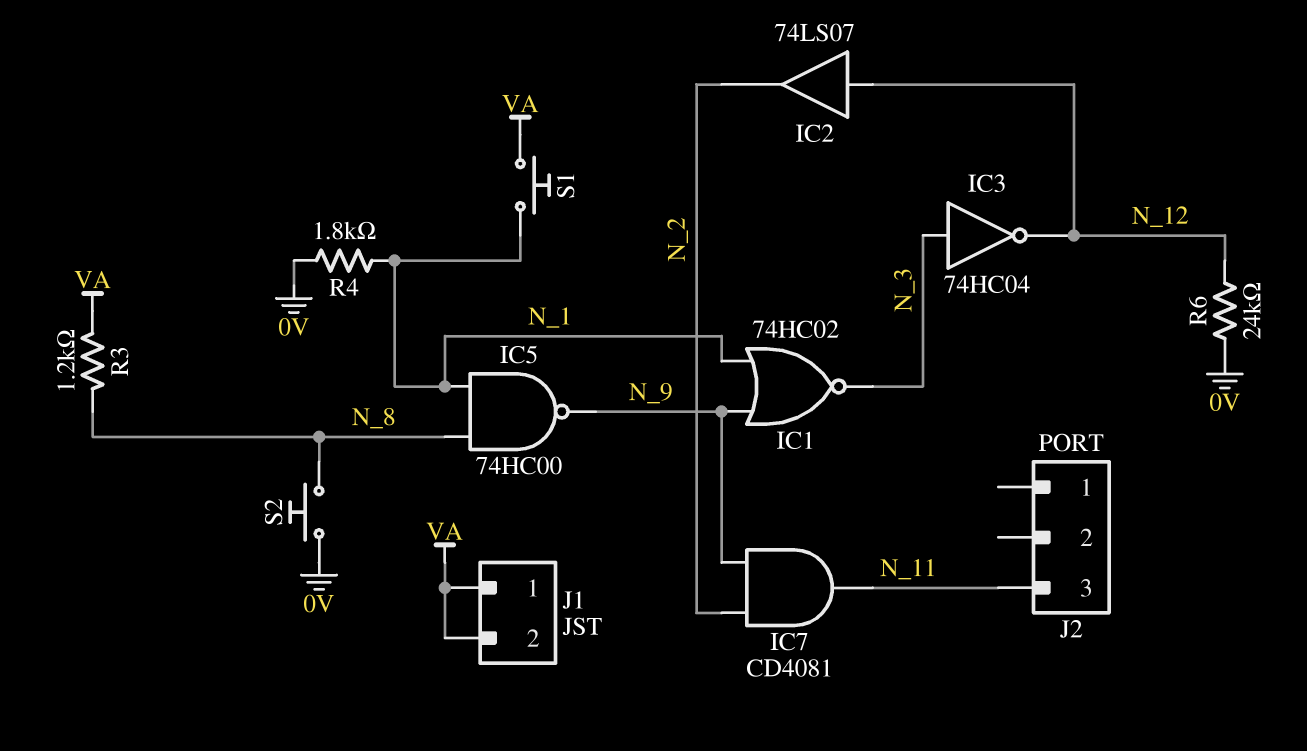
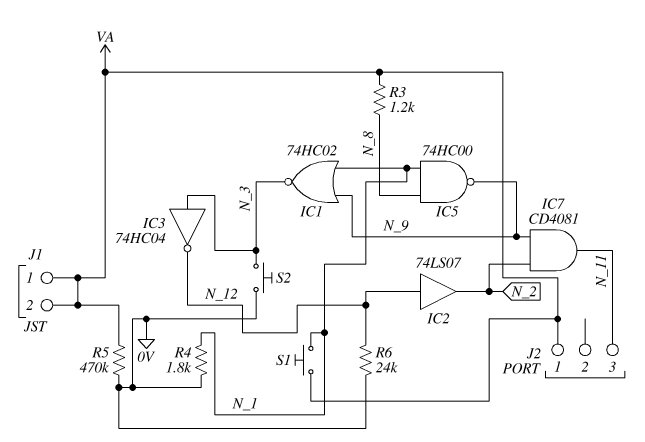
J2 pin 1: none -> VA
R5: none -> 470k (0V, VA)
S2: button (0V, N_8) -> button (0V, N_3)

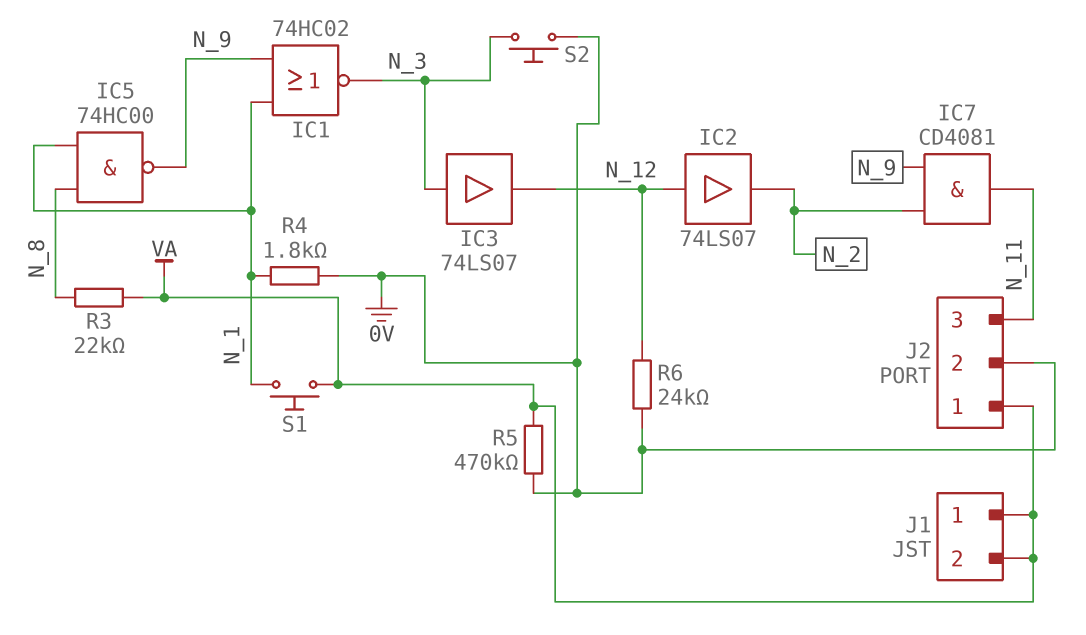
IC3: NOT 74HC04 (in N_3, out N_12) -> buffer 74LS07 (in N_3, out N_12)
J2 pin 2: none -> 0V
R3: 1.2k (N_8, VA) -> 22k (N_8, VA)

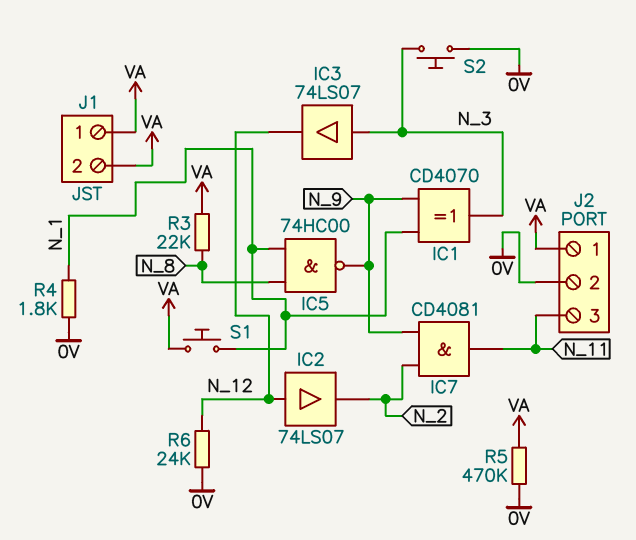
IC1: NOR 74HC02 (in N_1, in N_9, out N_3) -> XOR CD4070 (in N_1, in N_9, out N_3)

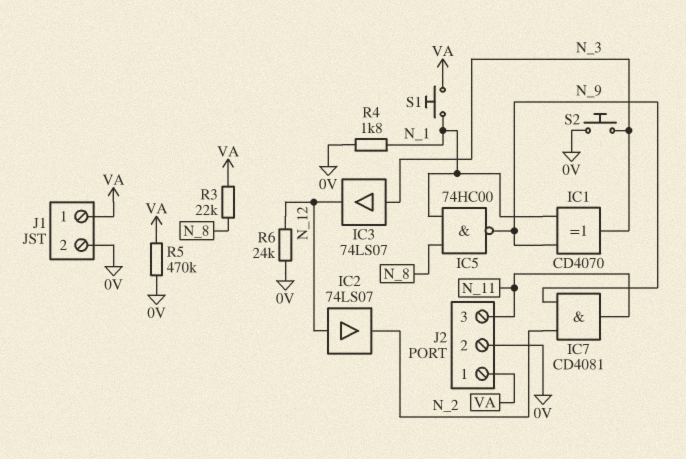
J1 pin 2: VA -> 0V

